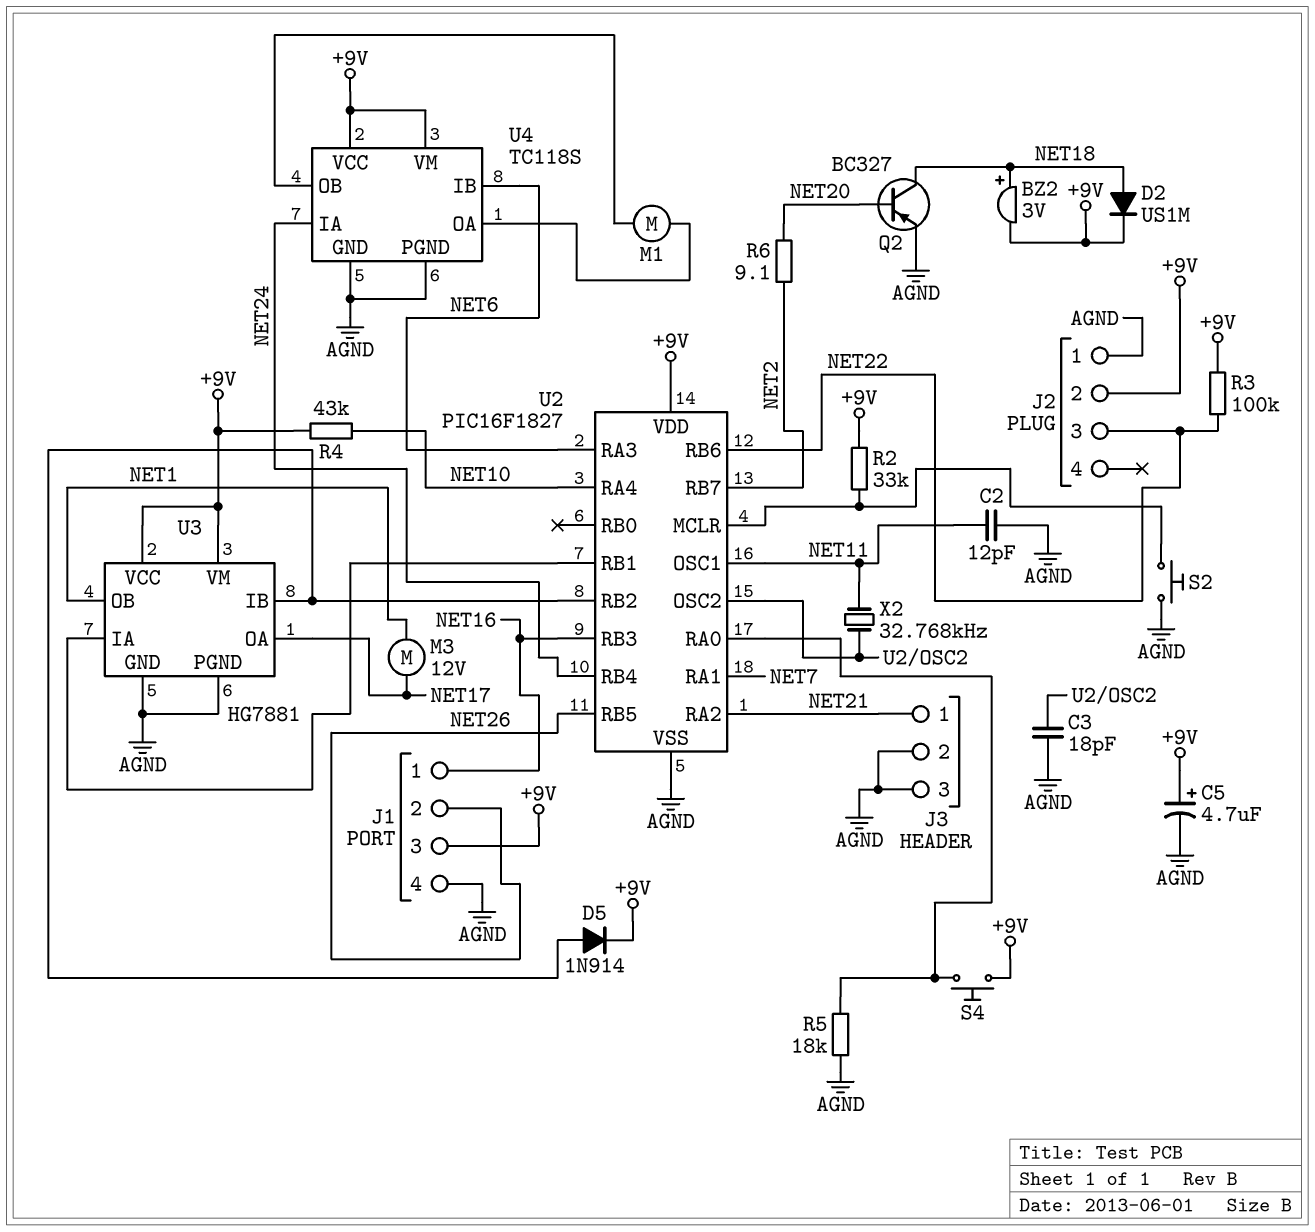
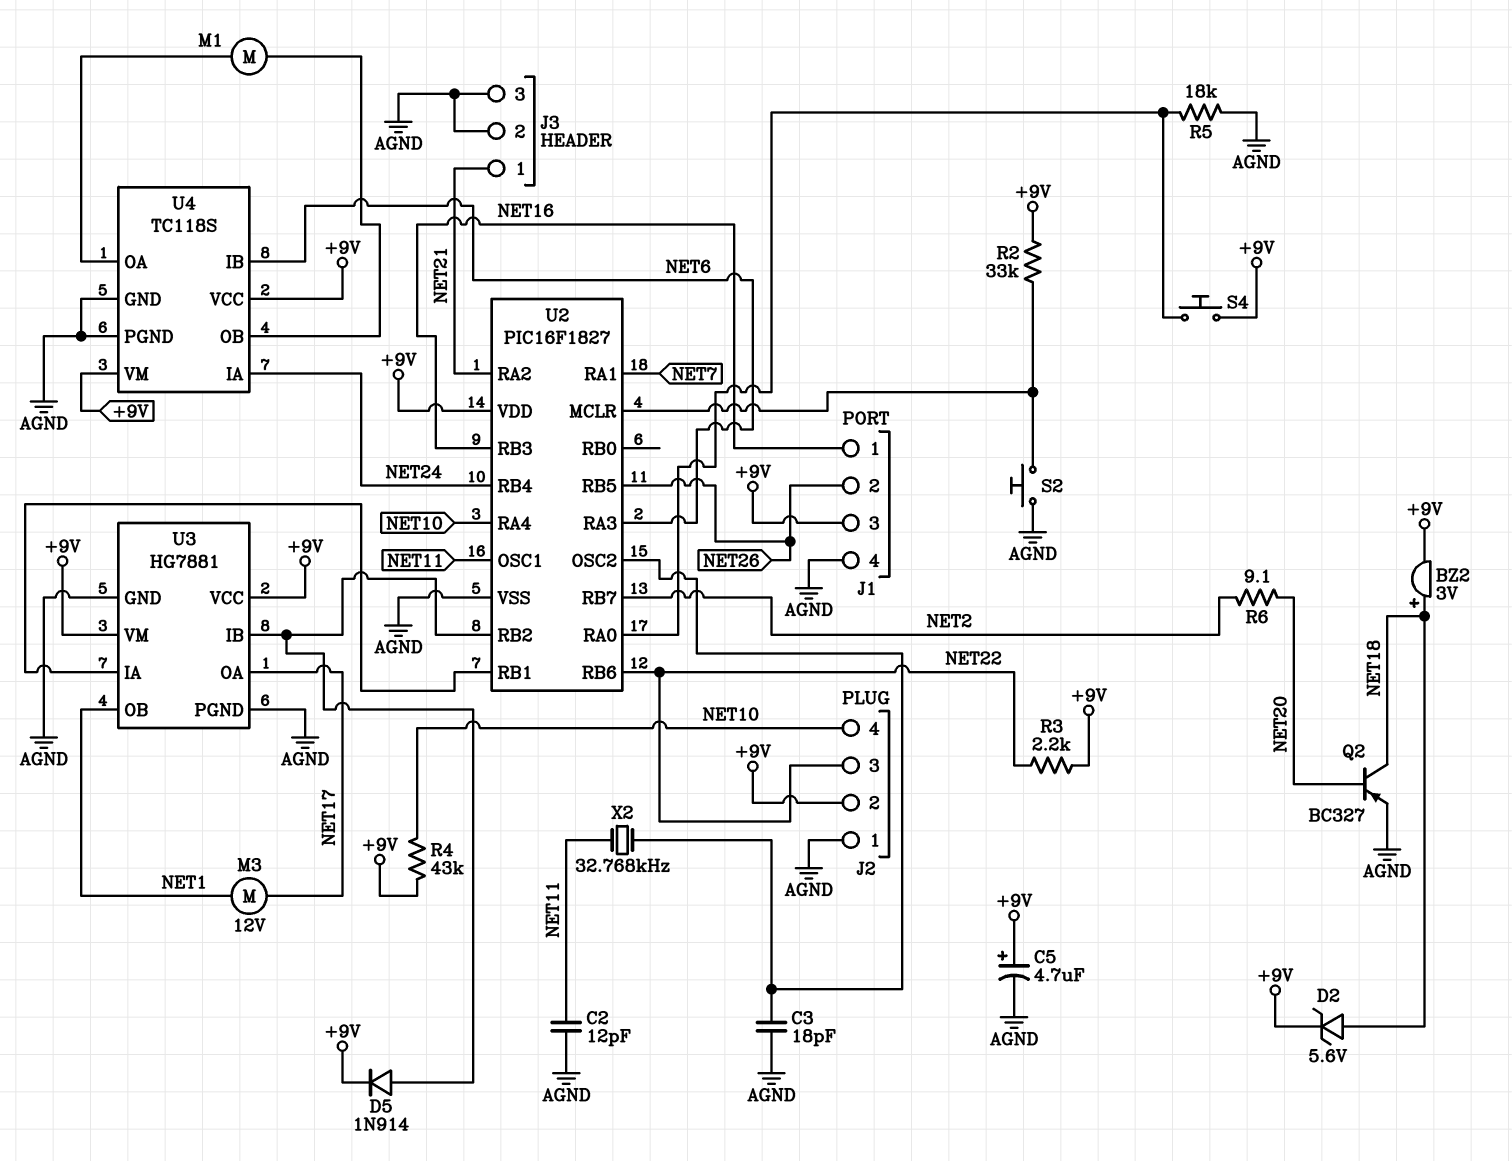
D2: diode US1M (A NET18, K +9V) -> zener 5.6V (A NET18, K +9V)
J2 pin 4: none -> NET10
R3: 100k (+9V, NET22) -> 2.2k (+9V, NET22)

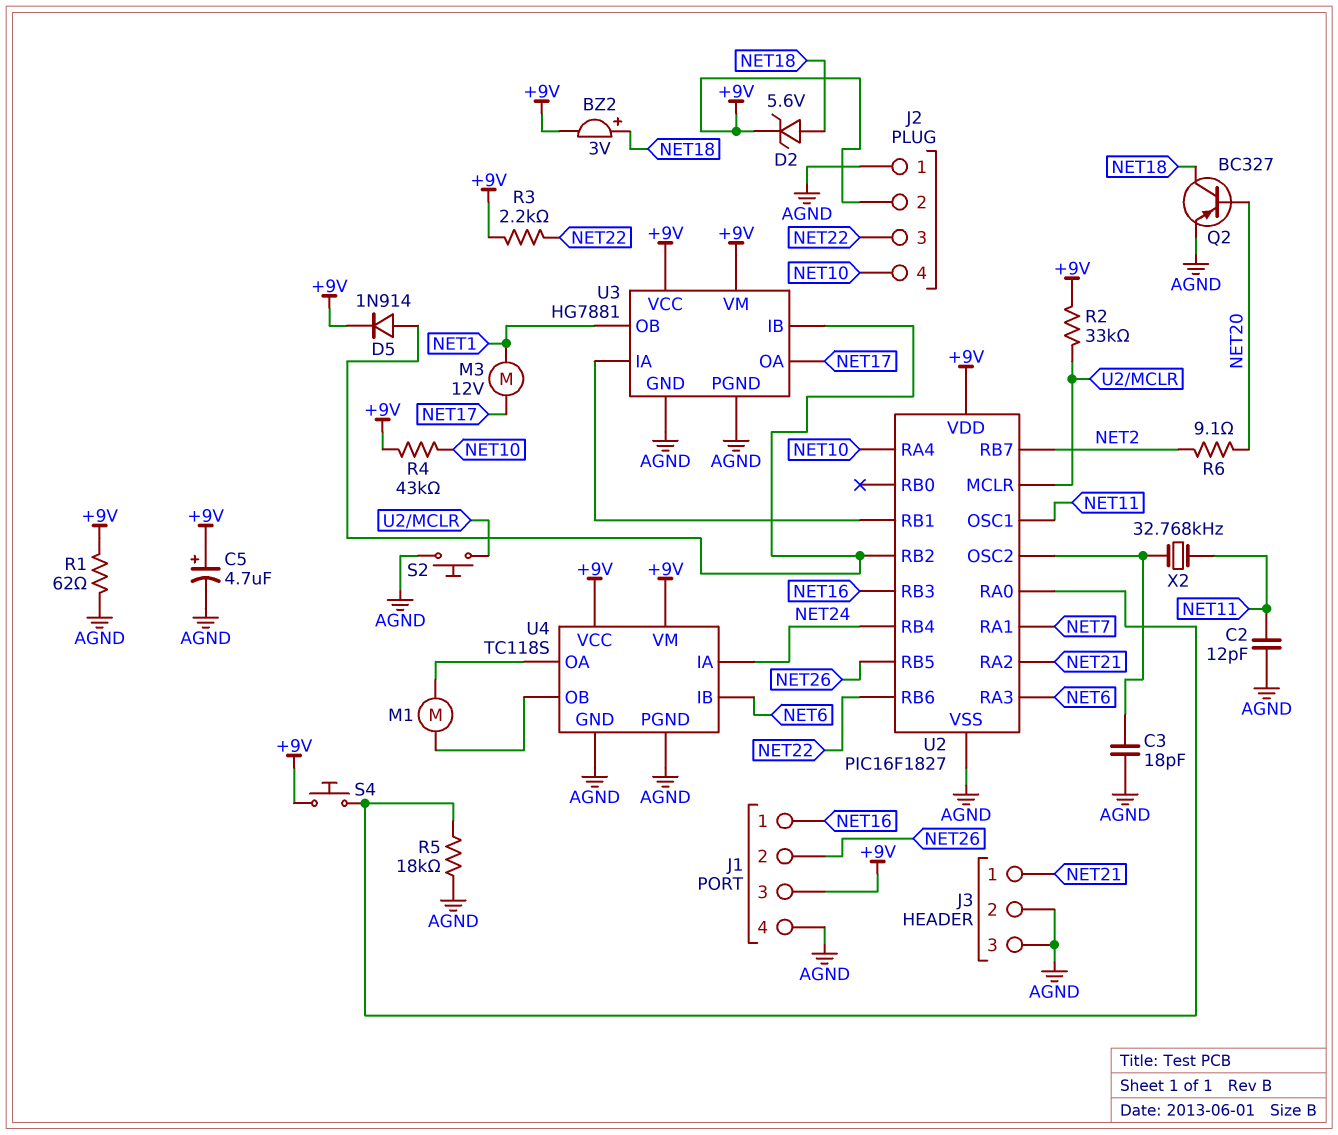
R1: none -> 62 (+9V, AGND)

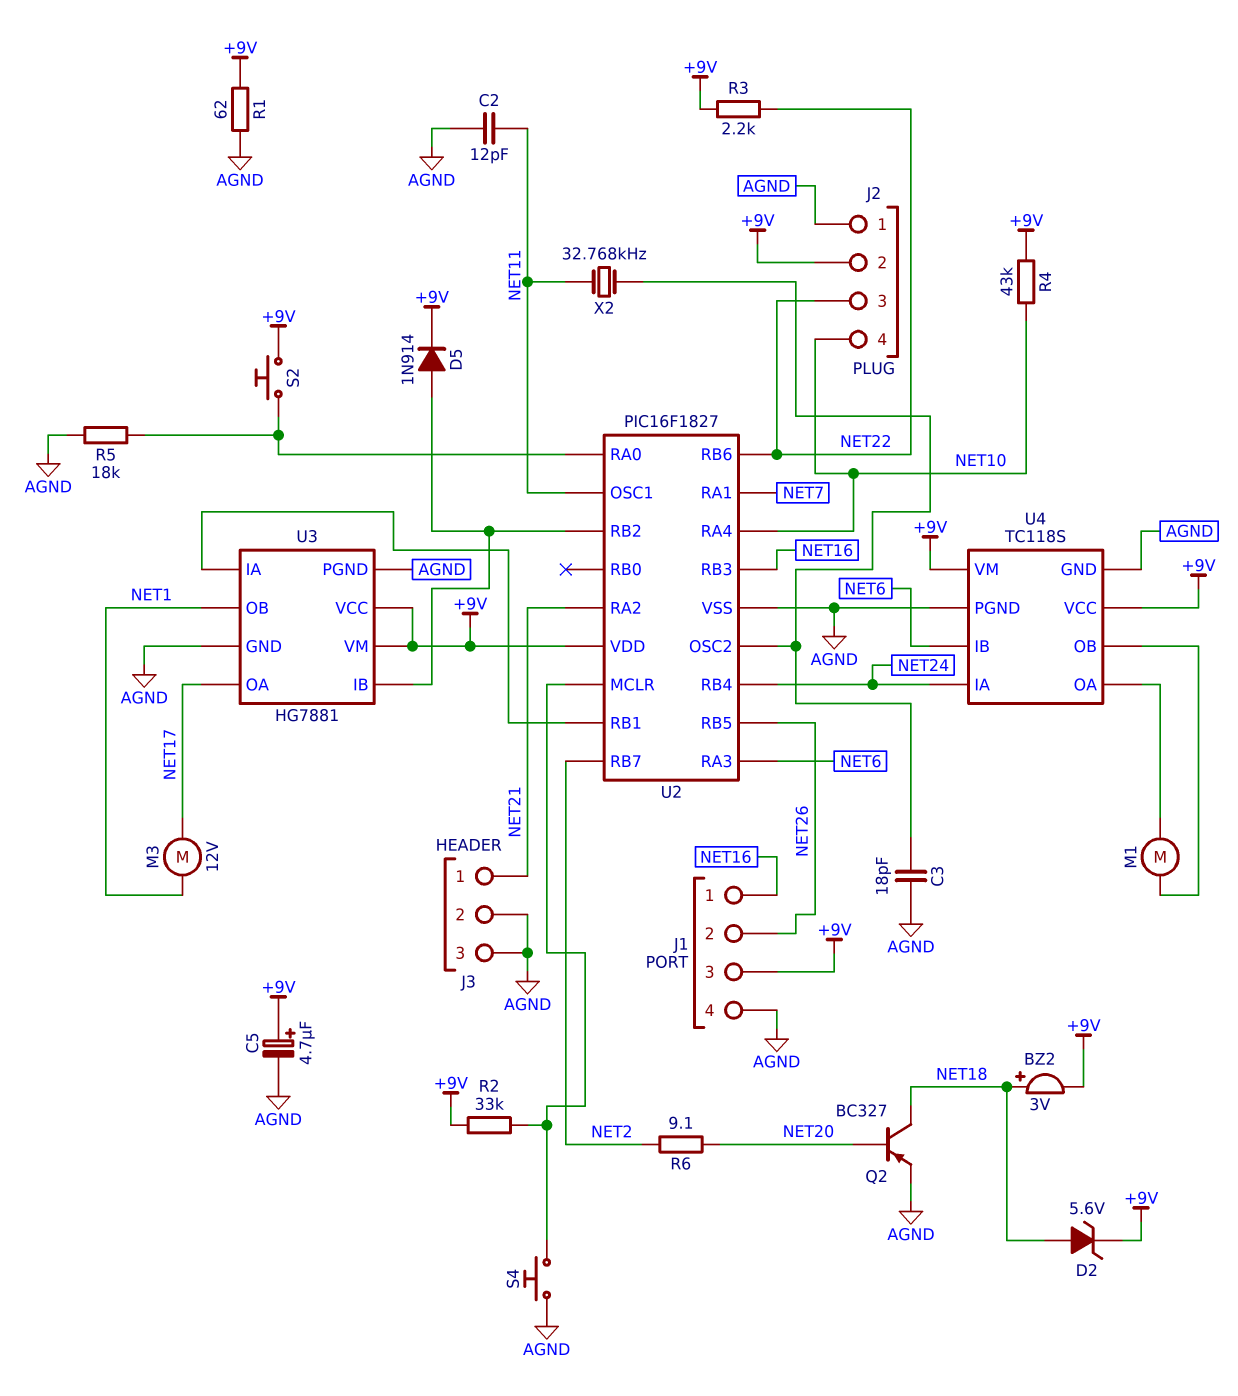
S2: button (AGND, U2/MCLR) -> button (+9V, U2/RA0)
S4: button (+9V, U2/RA0) -> button (AGND, U2/MCLR)

